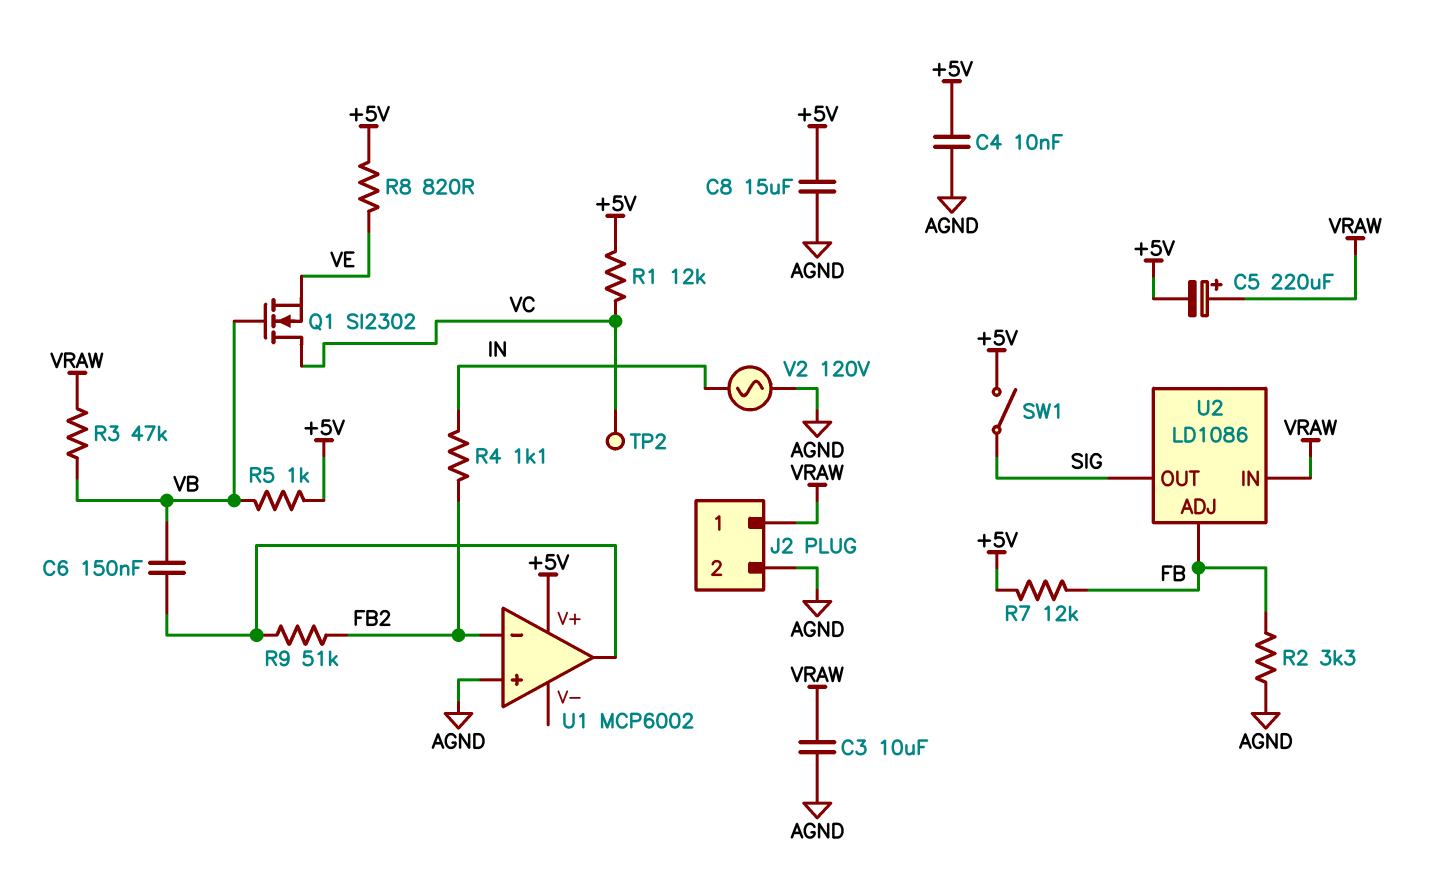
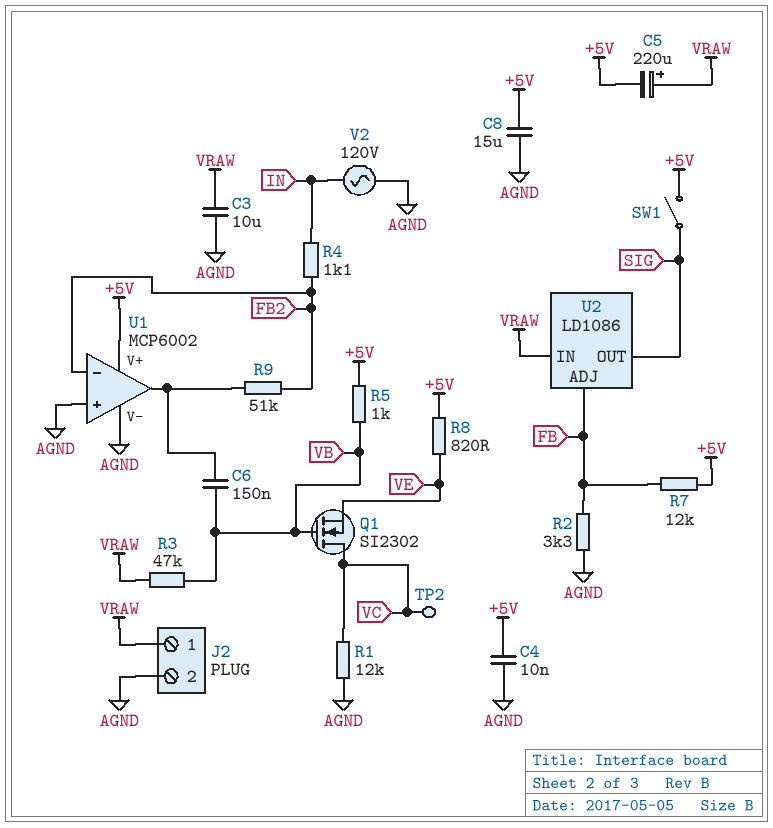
R1: 12k (+5V, VC) -> 12k (AGND, VC)
U1 pin V-: none -> AGND

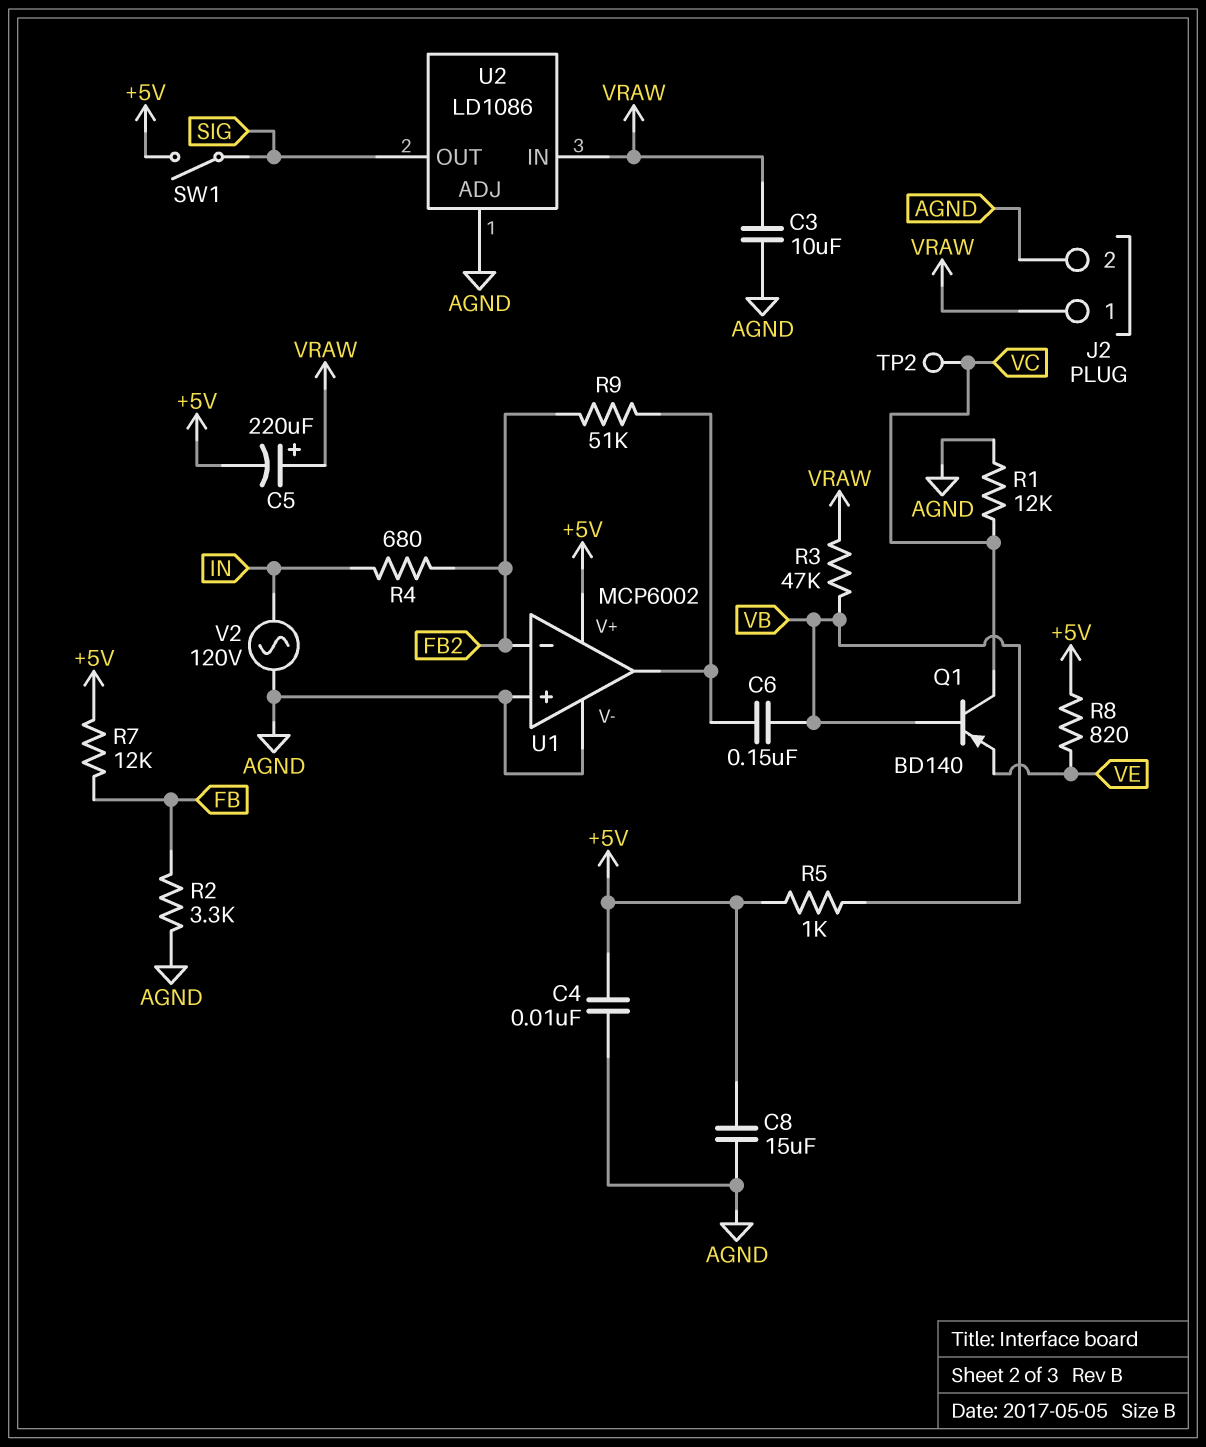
Q1: NMOS SI2302 (G VB, D VC, S VE) -> PNP BD140 (B VB, C VC, E VE)
R4: 1.1k (FB2, IN) -> 680 (FB2, IN)
U2 pin ADJ: FB -> AGND

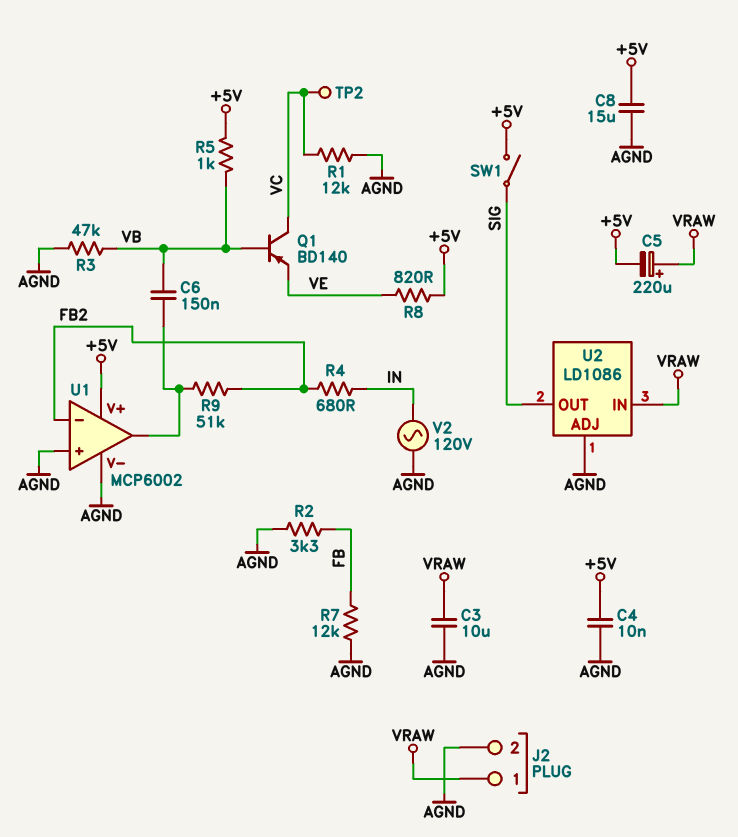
R3: 47k (VB, VRAW) -> 47k (AGND, VB)
R7: 12k (+5V, FB) -> 12k (AGND, FB)

